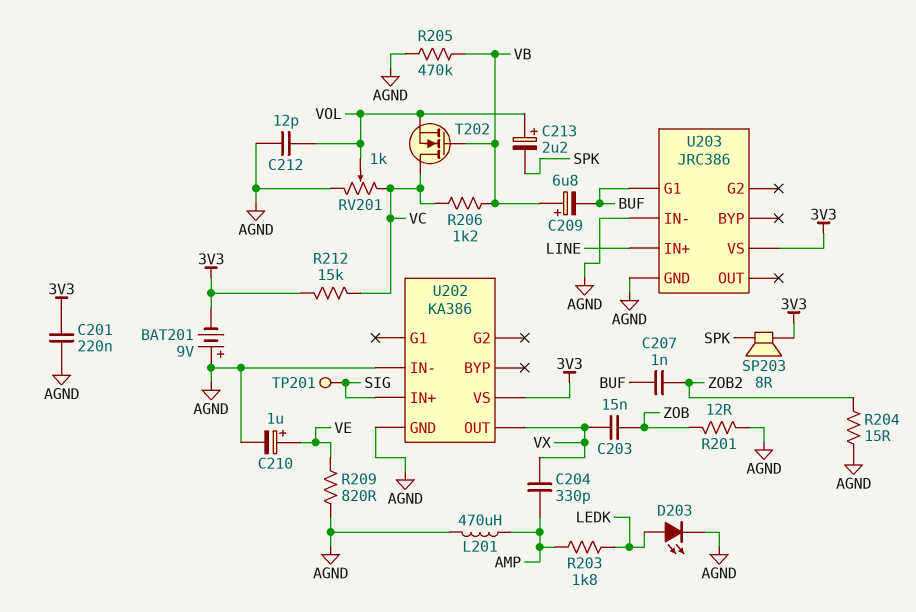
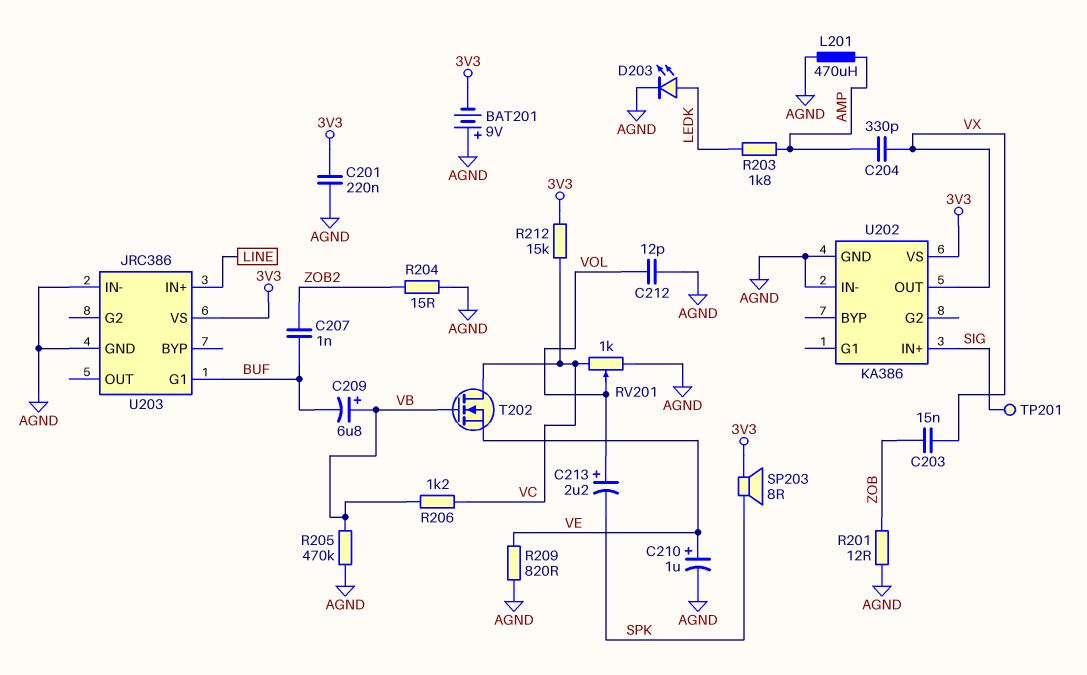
T202: NMOS (G VB, D VC, S VOL) -> NMOS (G VB, D VC, S VE)

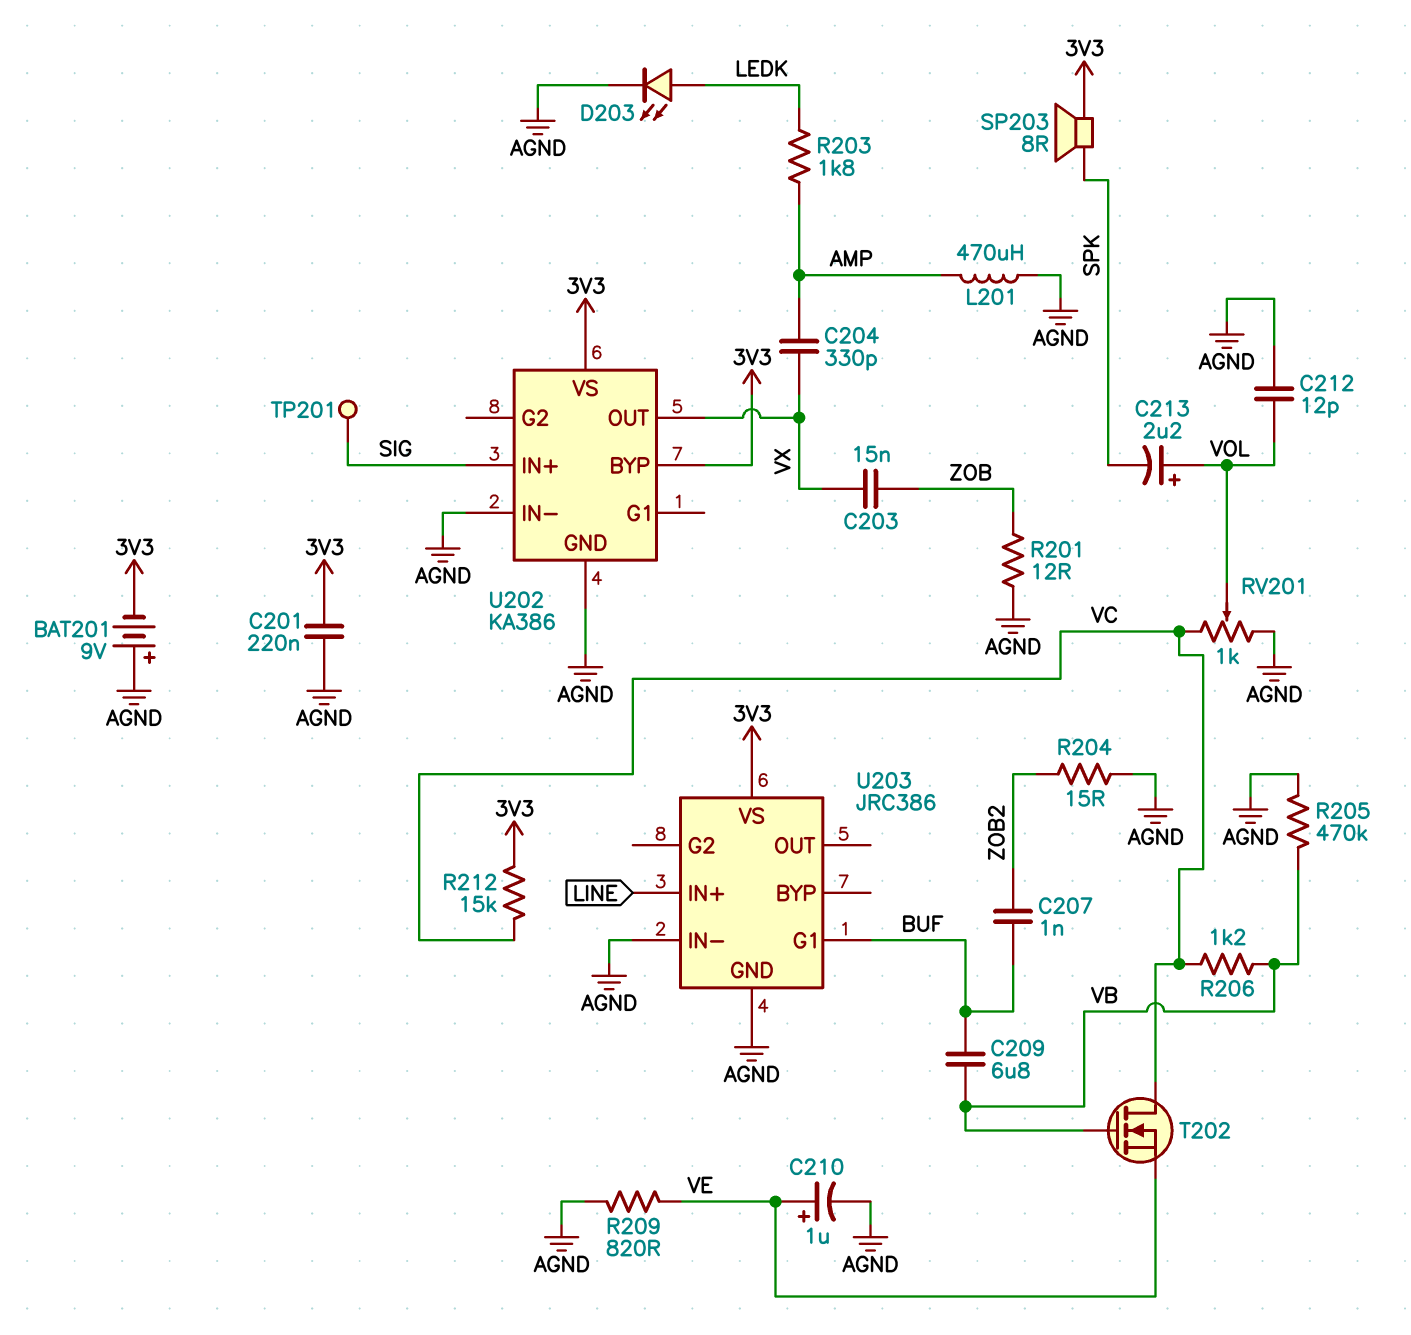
C209: 6.8uF (plus VB, minus BUF) -> 6.8uF (BUF, VB)
U202 pin BYP: none -> 3V3

